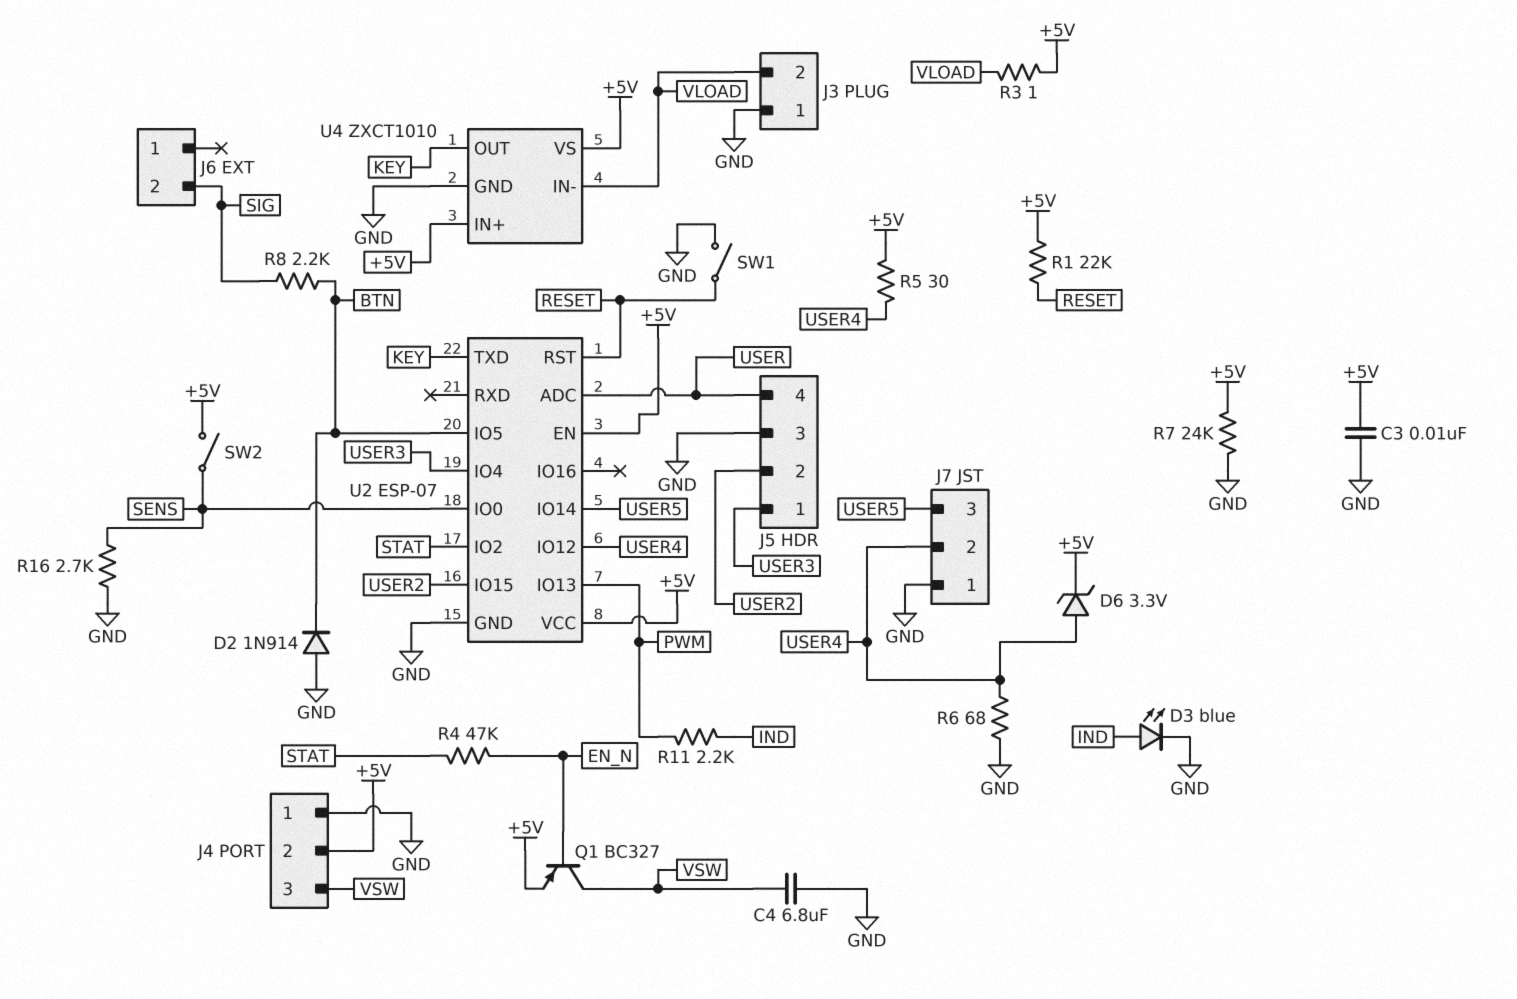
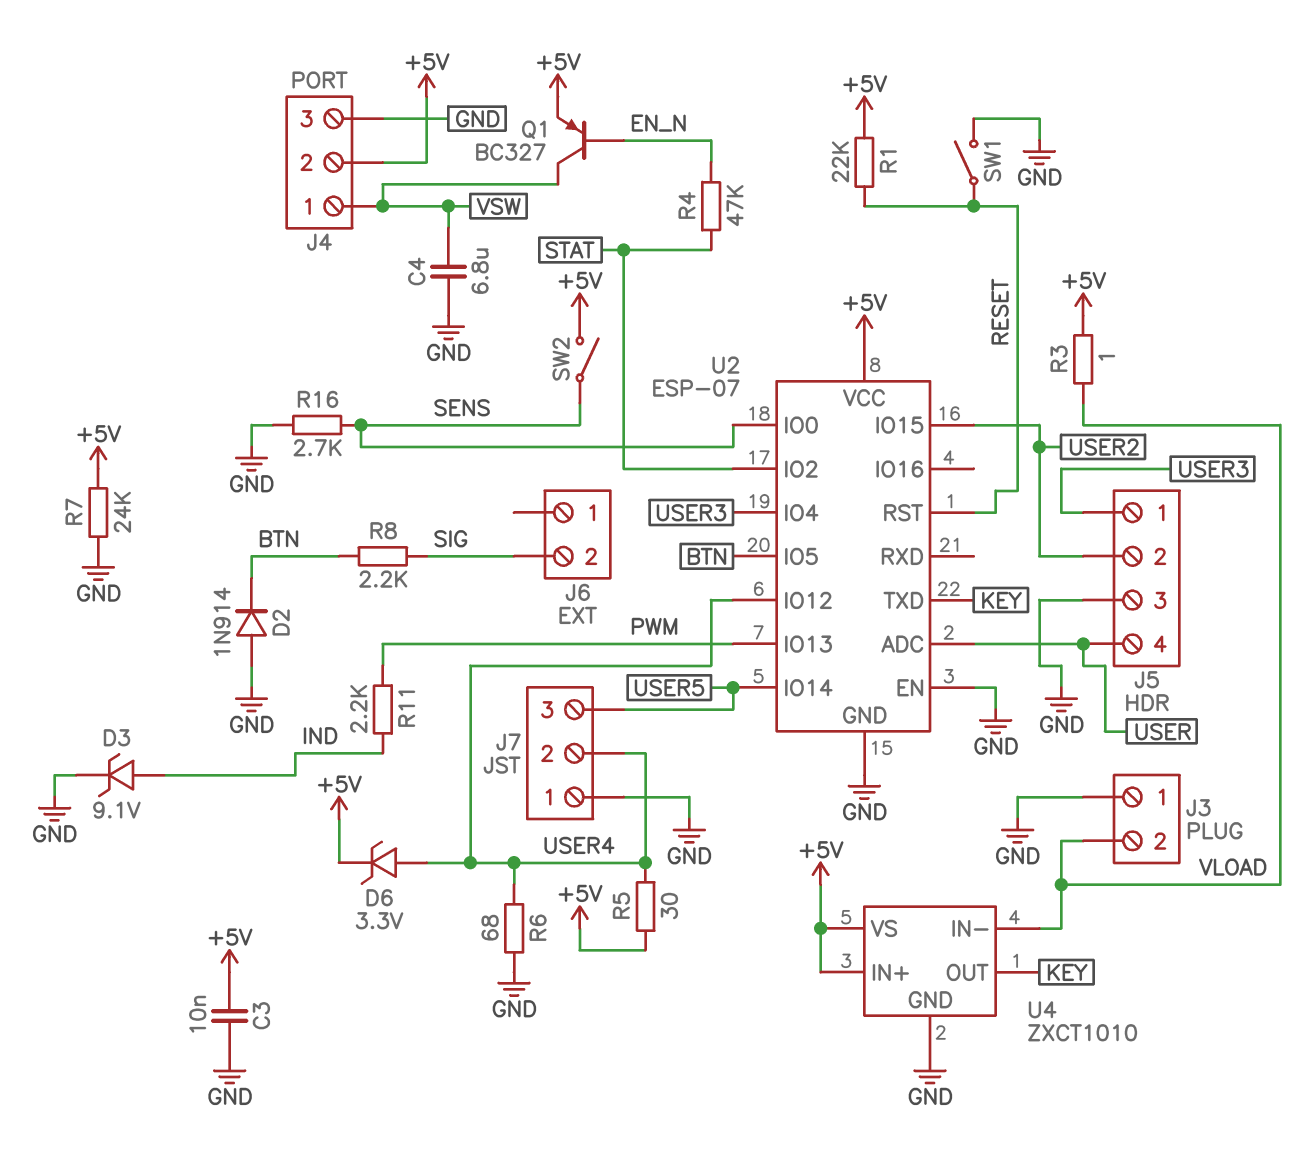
D3: LED blue (A IND, K GND) -> zener 9.1V (A IND, K GND)
J4 pin 1: GND -> VSW
J4 pin 3: VSW -> GND
U2 pin EN: +5V -> GND

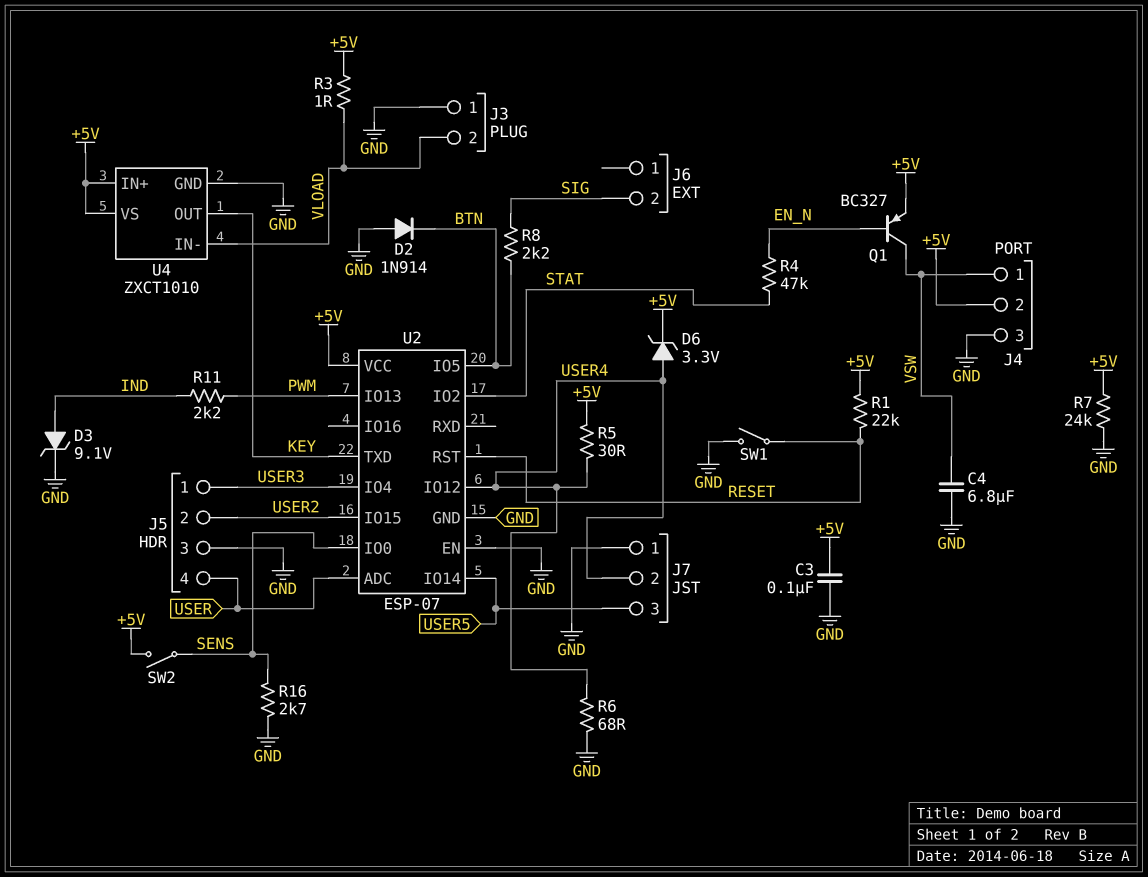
C3: 10nF (+5V, GND) -> 100nF (+5V, GND)

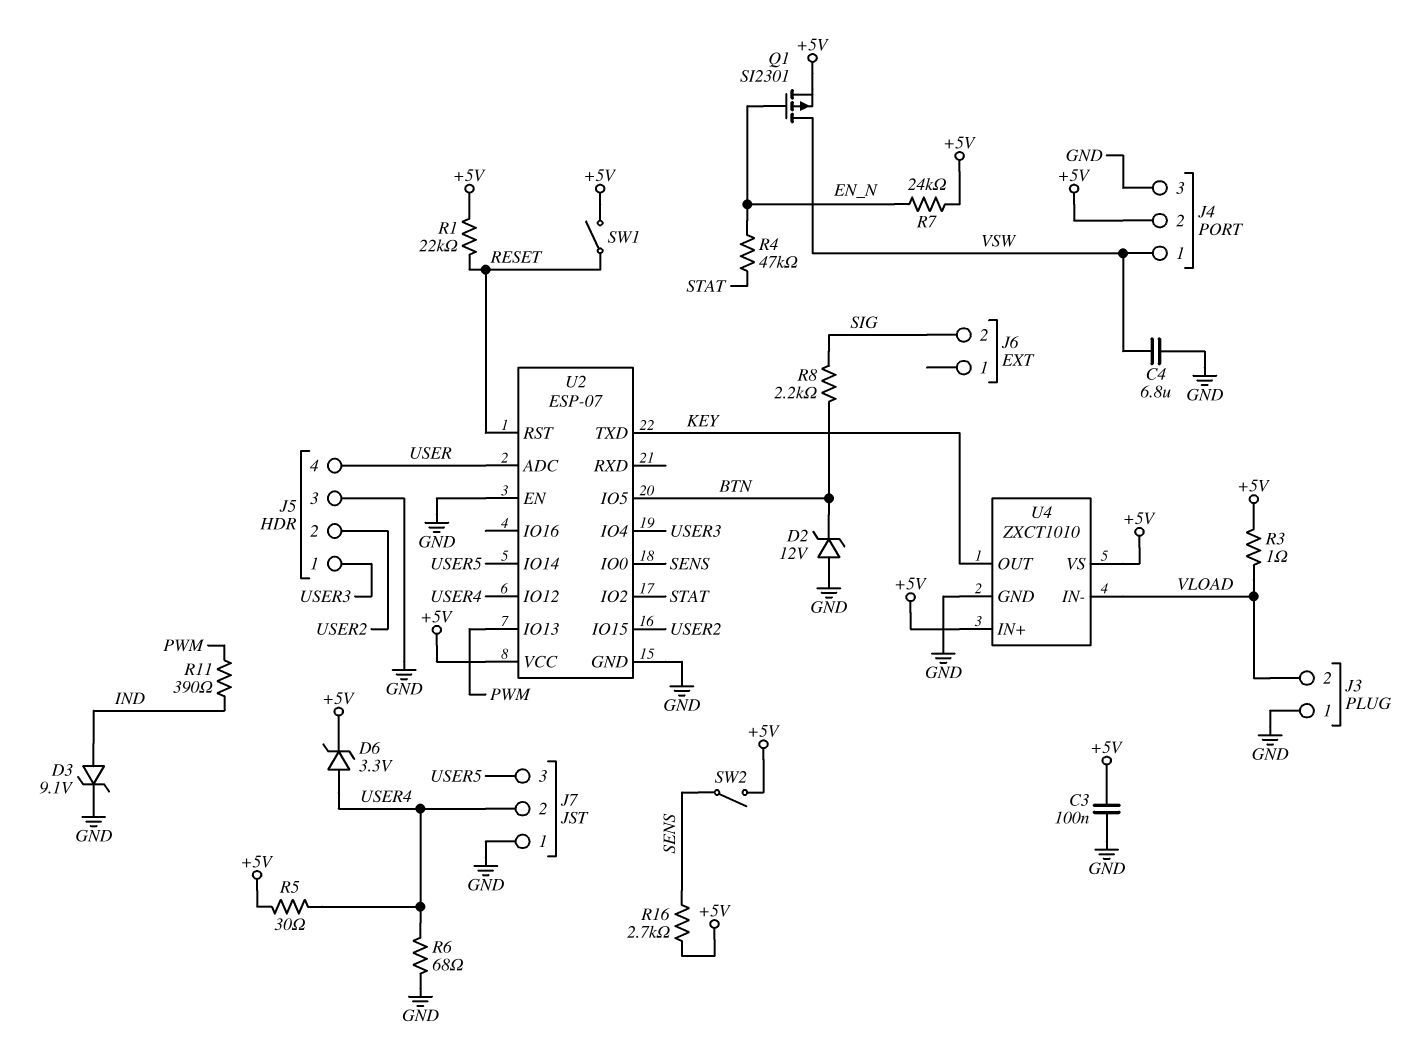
D2: diode 1N914 (A GND, K BTN) -> zener 12V (A GND, K BTN)
Q1: PNP BC327 (B EN_N, C VSW, E +5V) -> PMOS SI2301 (G EN_N, D VSW, S +5V)
R7: 24k (+5V, GND) -> 24k (+5V, EN_N)
R11: 2.2k (IND, PWM) -> 390 (IND, PWM)
R16: 2.7k (GND, SENS) -> 2.7k (+5V, SENS)
SW1: switch (GND, RESET) -> switch (+5V, RESET)

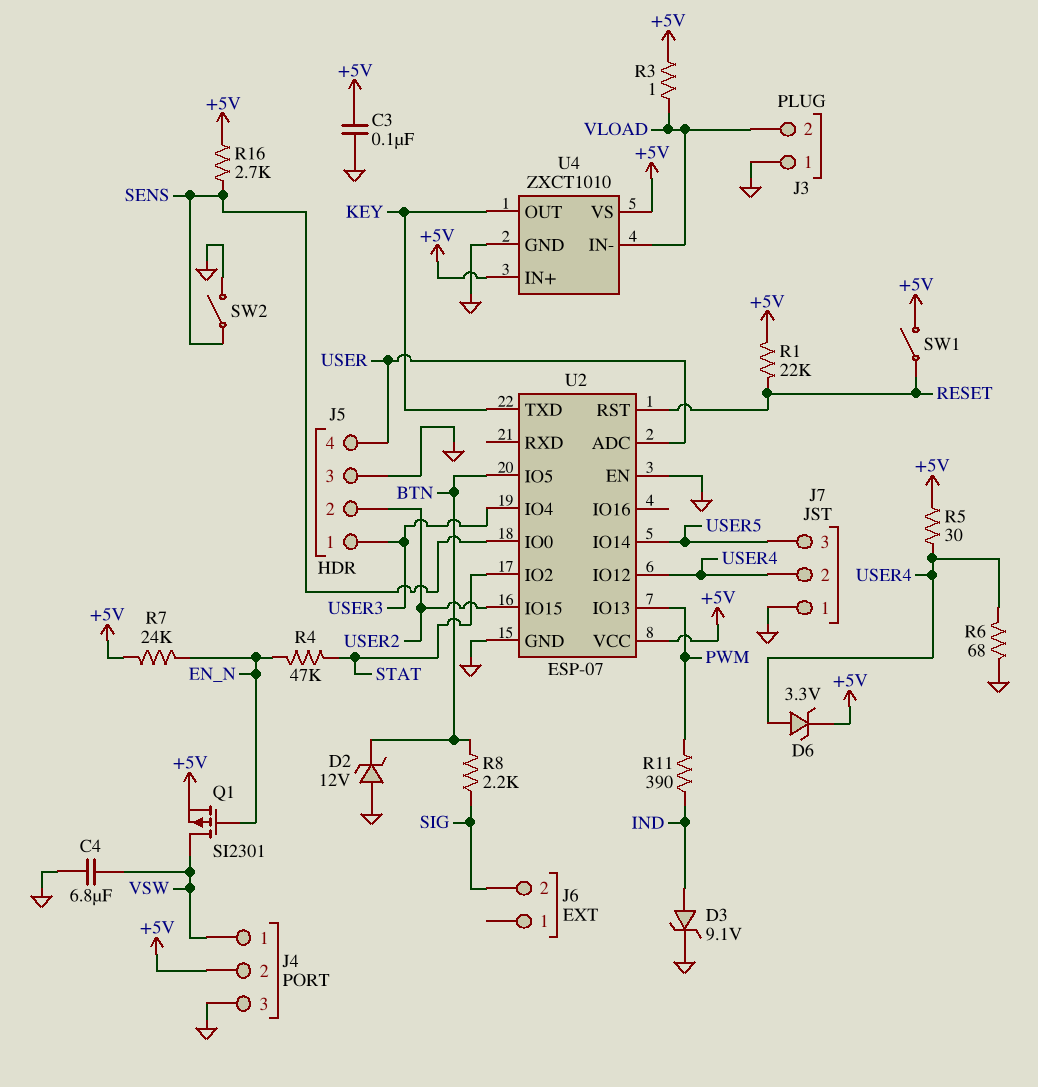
SW2: switch (+5V, SENS) -> switch (GND, SENS)

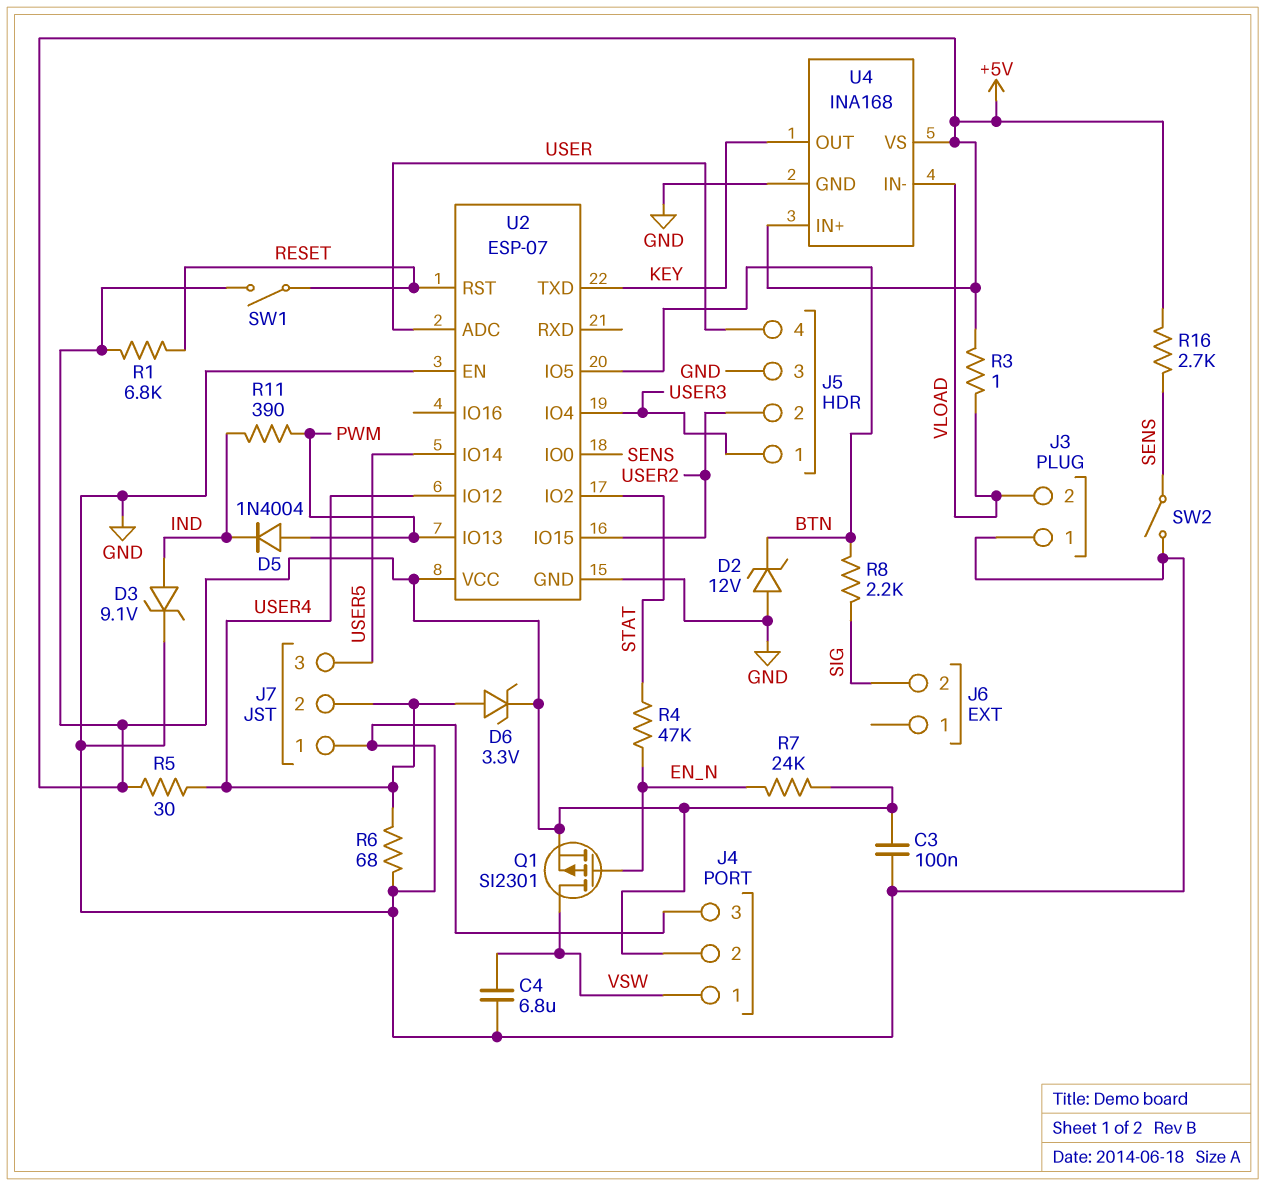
D5: none -> diode 1N4004 (A PWM, K IND)
R1: 22k (+5V, RESET) -> 6.8k (+5V, RESET)
U4: ZXCT1010 -> INA168

